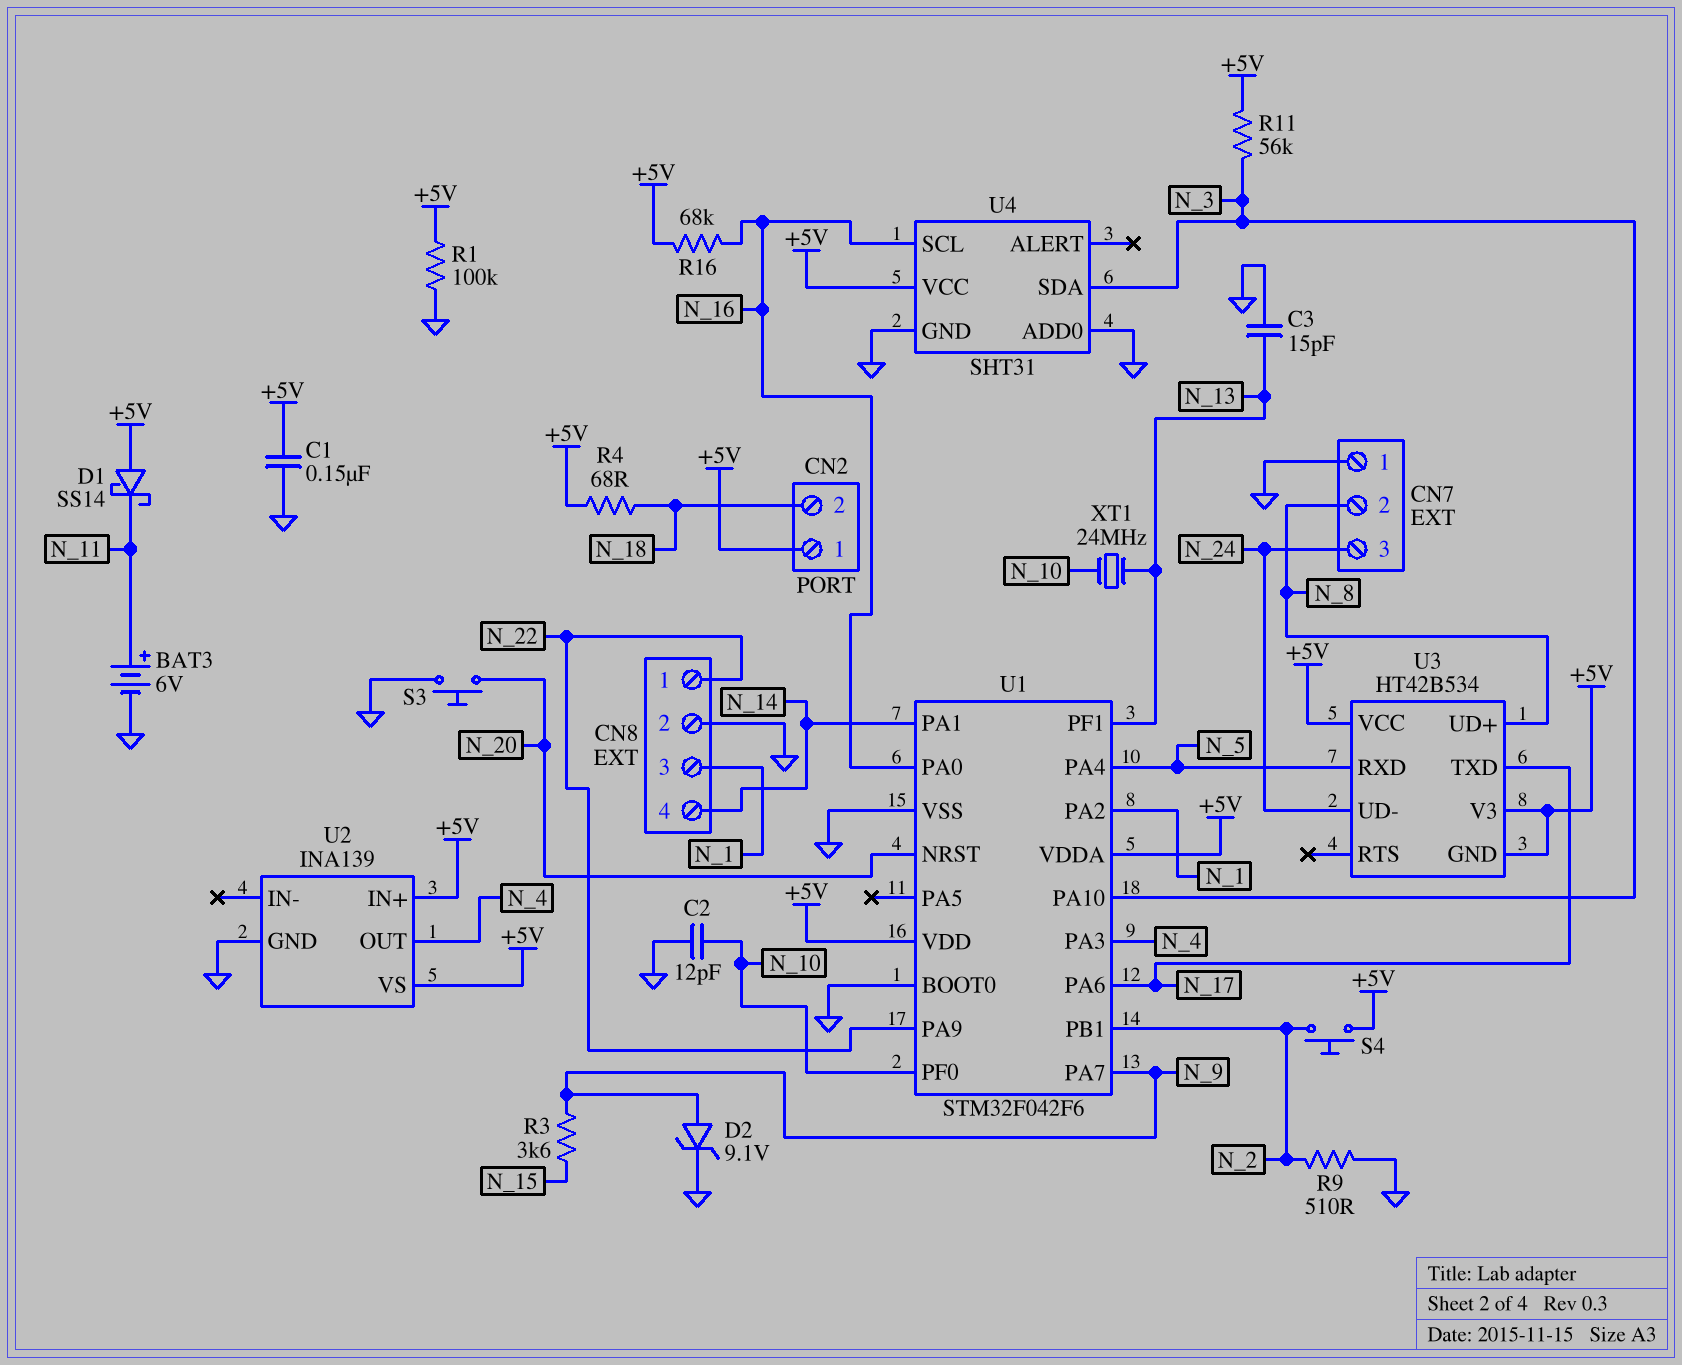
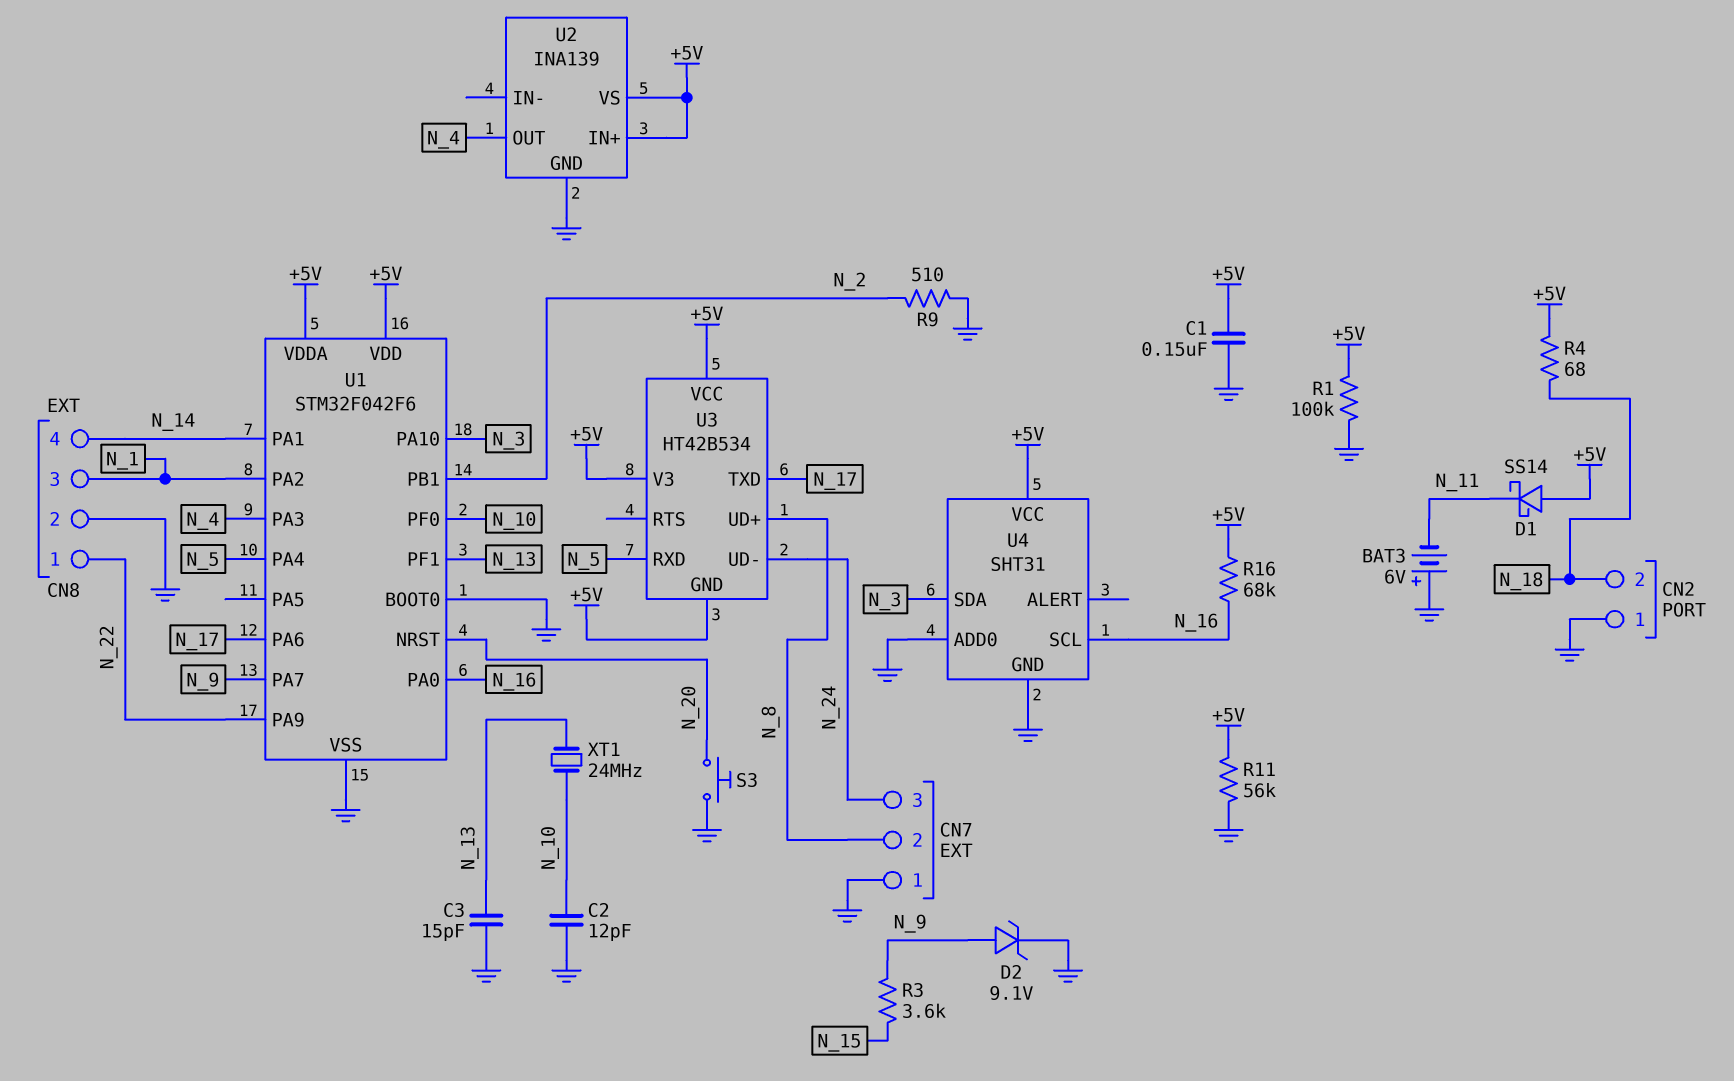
BAT3: 6V (plus N_11, minus GND) -> 6V (plus GND, minus N_11)
CN2 pin 1: +5V -> GND
R11: 56k (+5V, N_3) -> 56k (+5V, GND)
S4: button (+5V, N_2) -> none

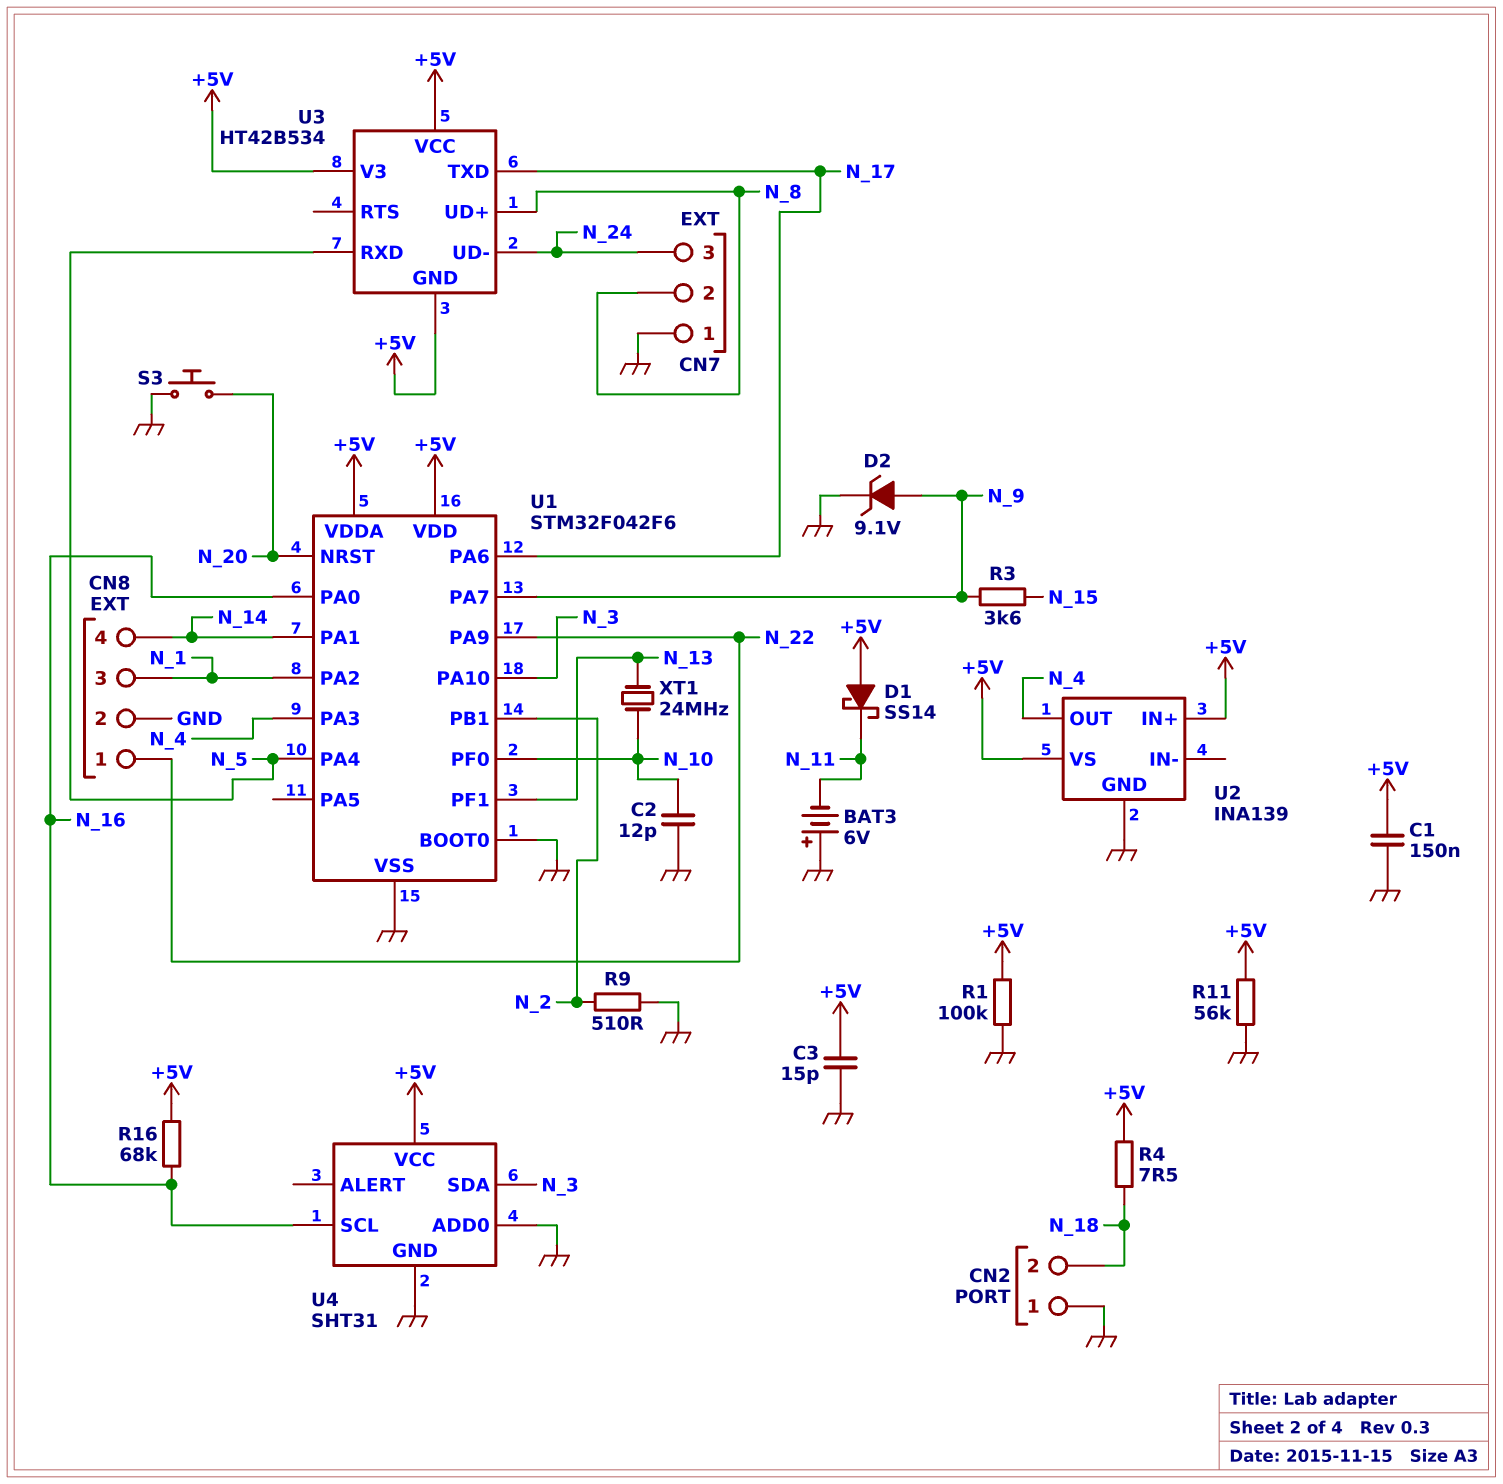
C3: 15pF (GND, N_13) -> 15pF (+5V, GND)
R4: 68 (+5V, N_18) -> 7.5 (+5V, N_18)

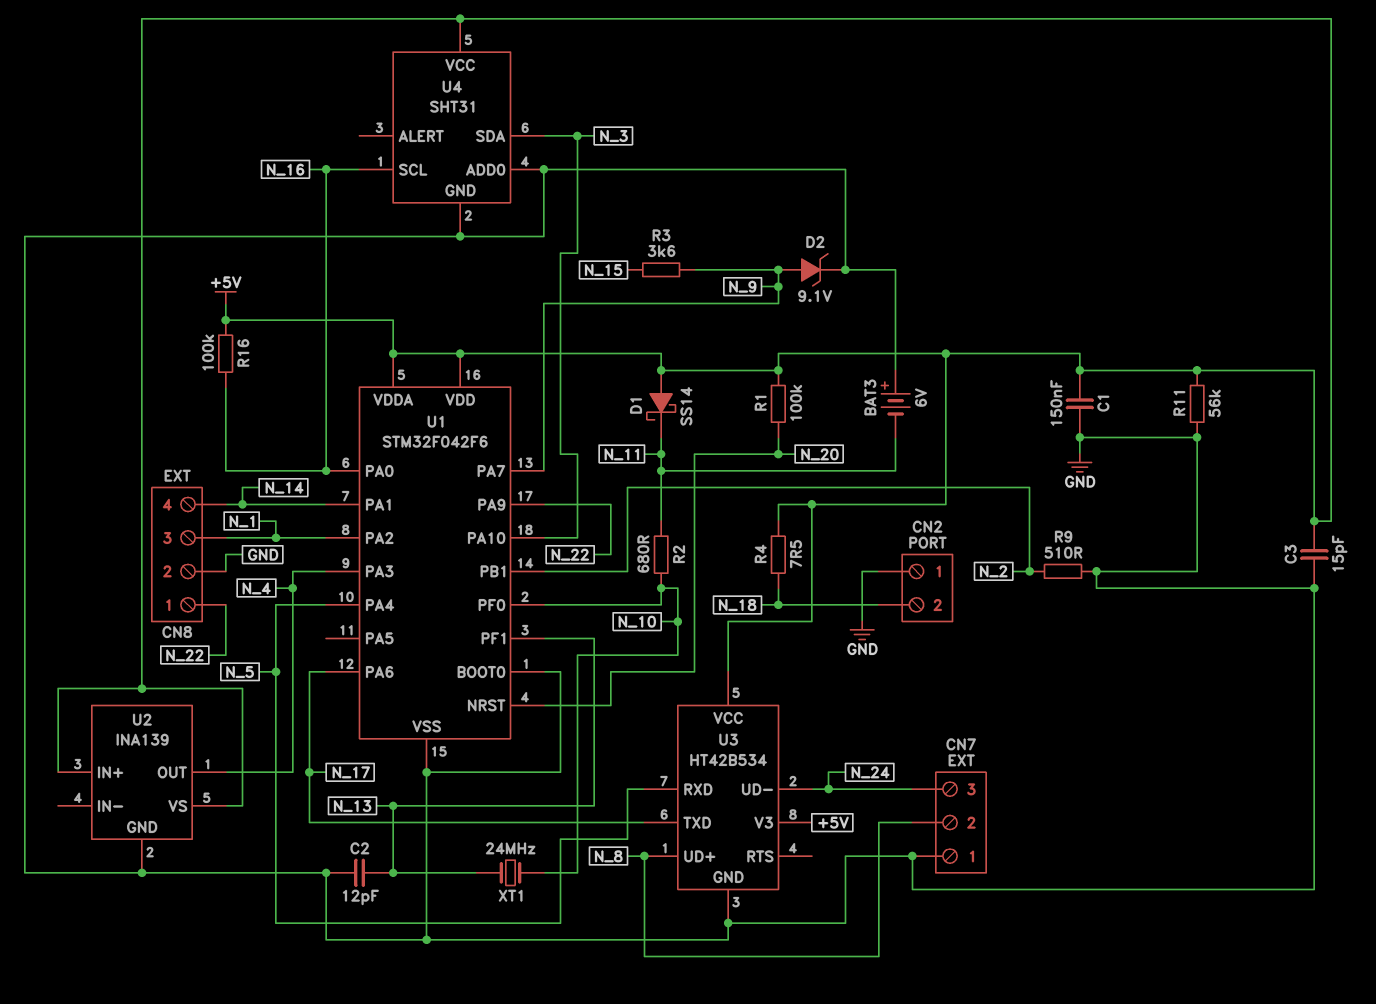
C2: 12pF (GND, N_10) -> 12pF (GND, N_13)
R1: 100k (+5V, GND) -> 100k (+5V, N_20)
R2: none -> 680 (N_10, N_11)
R16: 68k (+5V, N_16) -> 100k (+5V, N_16)
S3: button (GND, N_20) -> none
U3 pin GND: +5V -> GND

